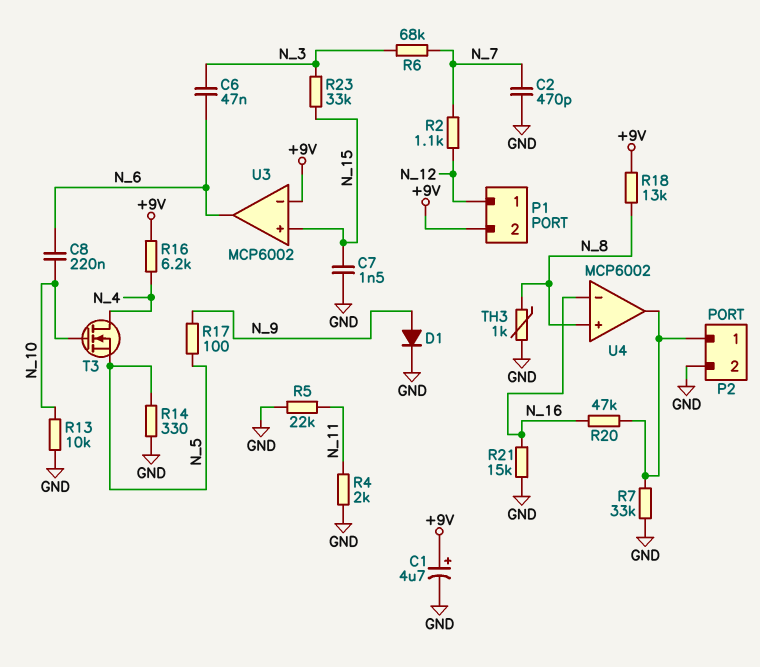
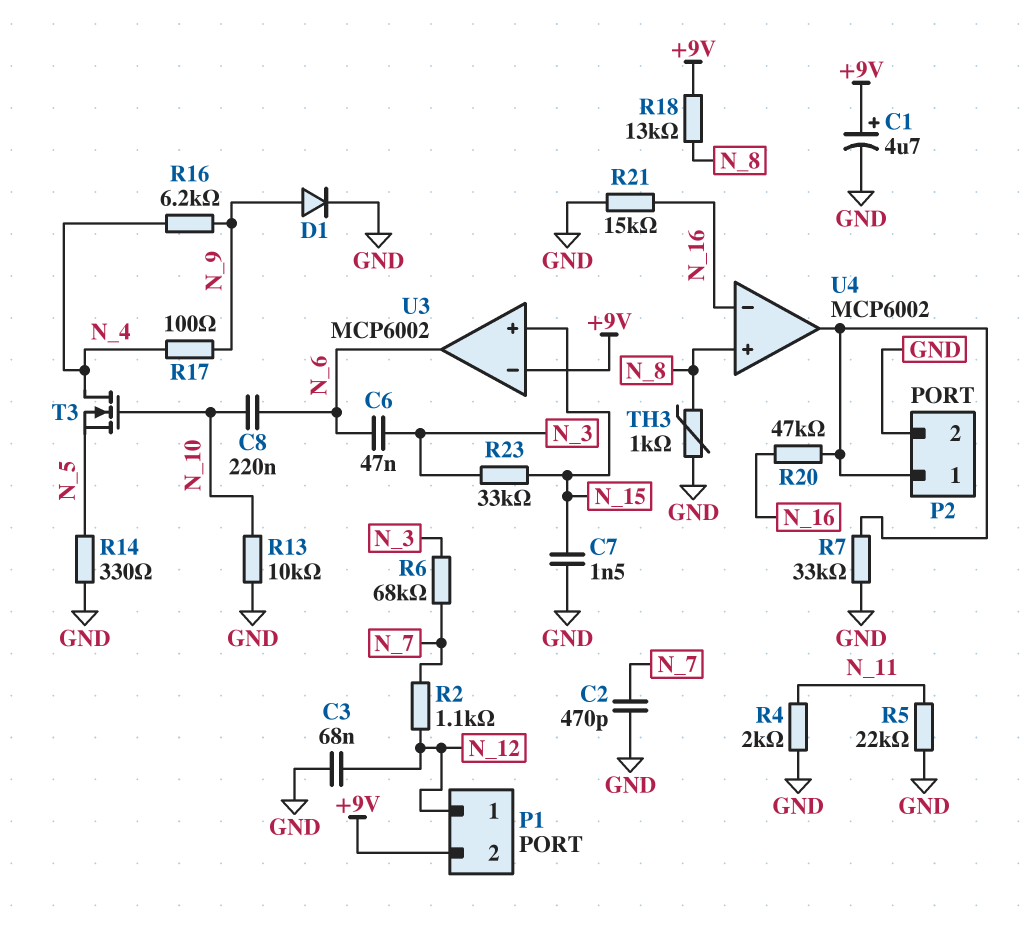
C3: none -> 68nF (GND, N_12)
R16: 6.2k (+9V, N_4) -> 6.2k (N_4, N_9)
R17: 100 (N_5, N_9) -> 100 (N_4, N_9)

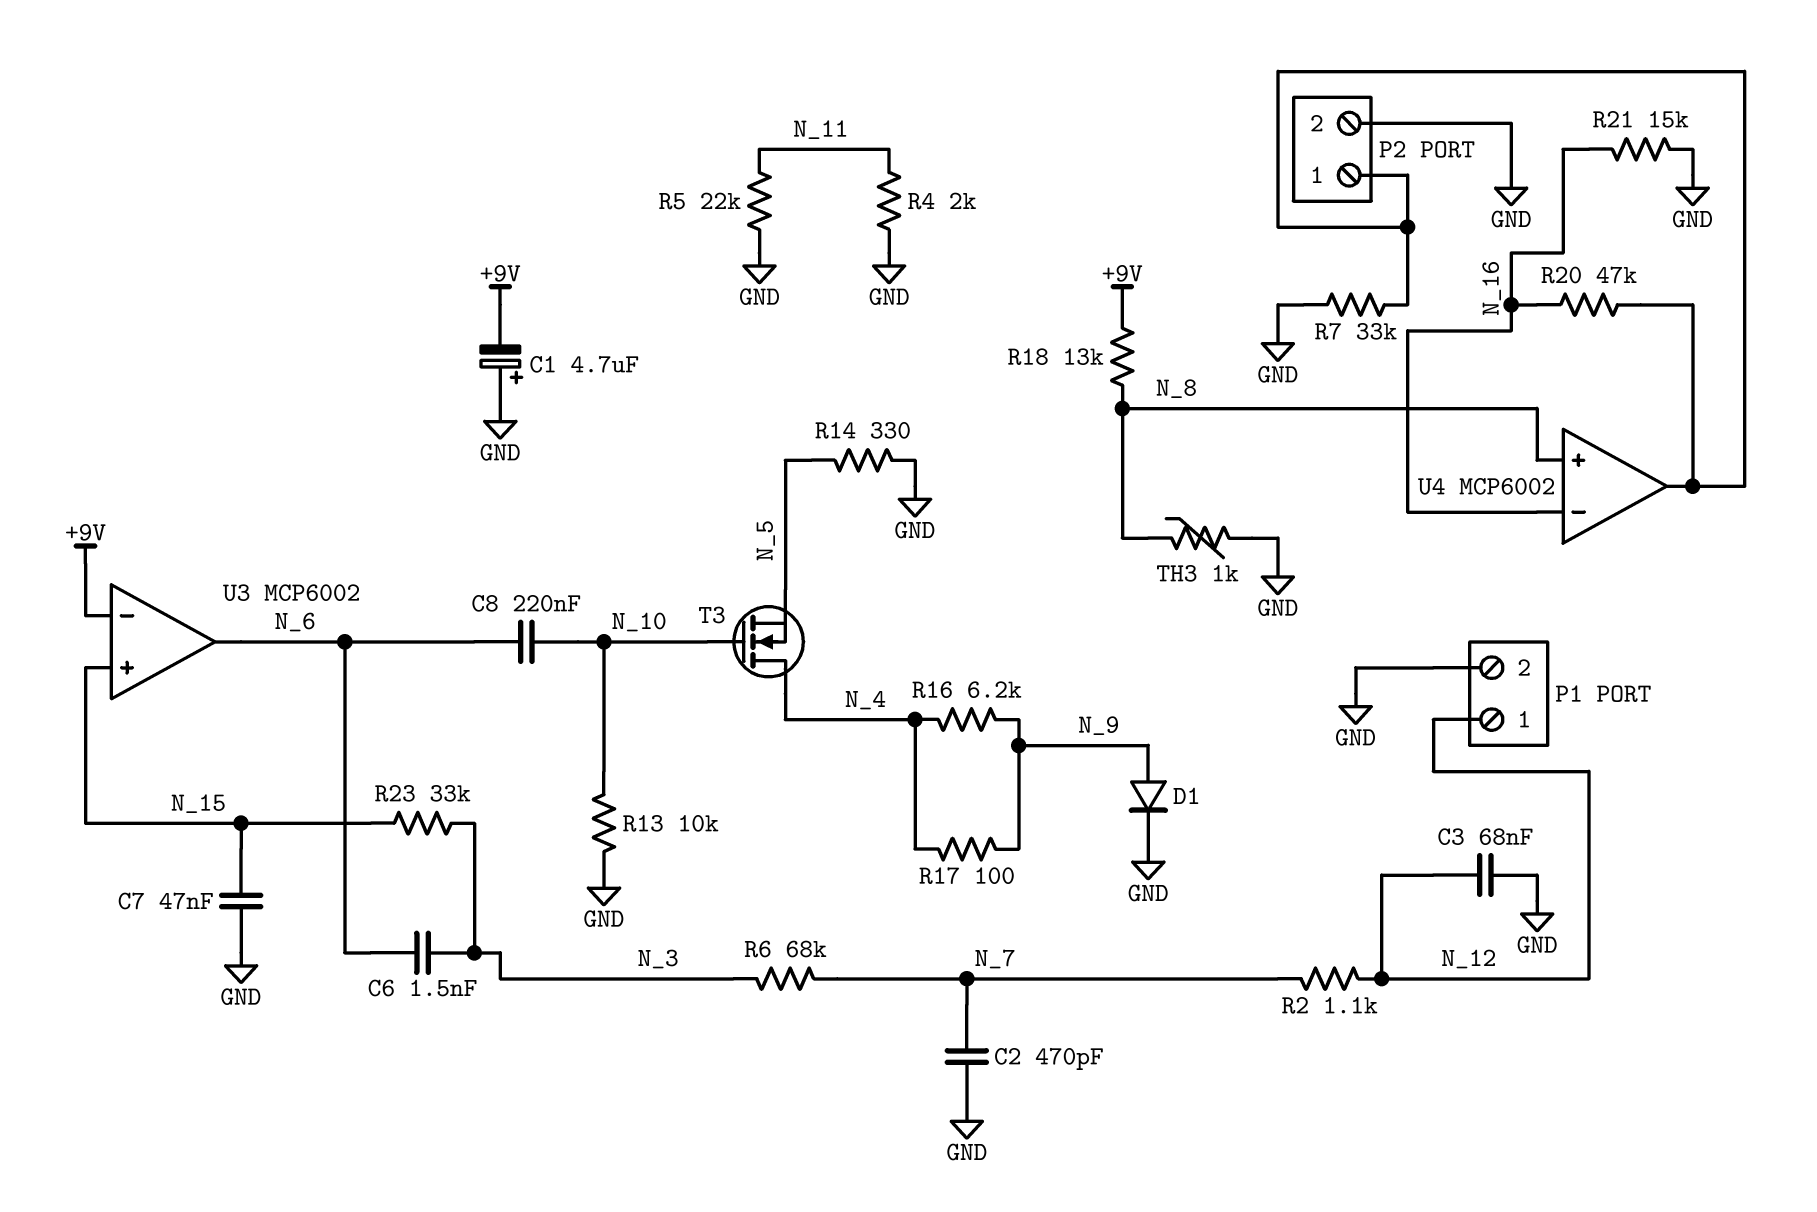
C1: 4.7uF (plus +9V, minus GND) -> 4.7uF (plus GND, minus +9V)
C6: 47nF (N_3, N_6) -> 1.5nF (N_3, N_6)
C7: 1.5nF (GND, N_15) -> 47nF (GND, N_15)
P1 pin 2: +9V -> GND

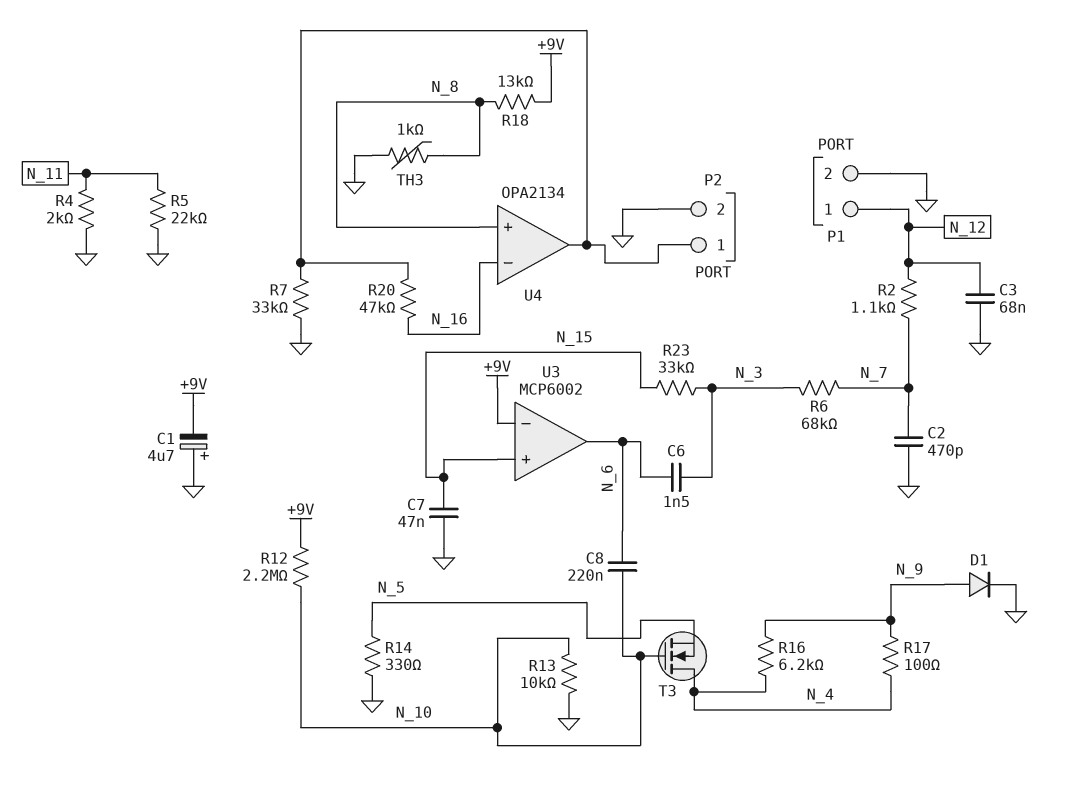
R12: none -> 2.2M (+9V, N_10)
R21: 15k (GND, N_16) -> none
U4: MCP6002 -> OPA2134

